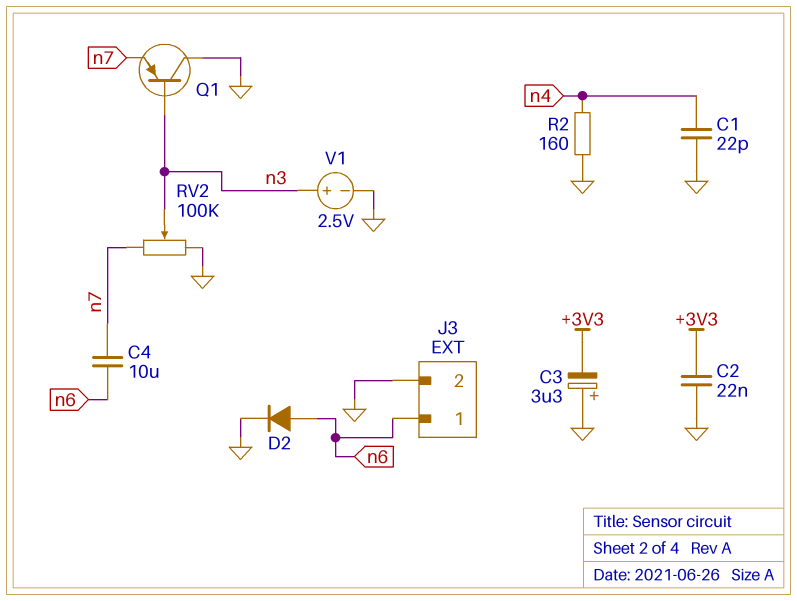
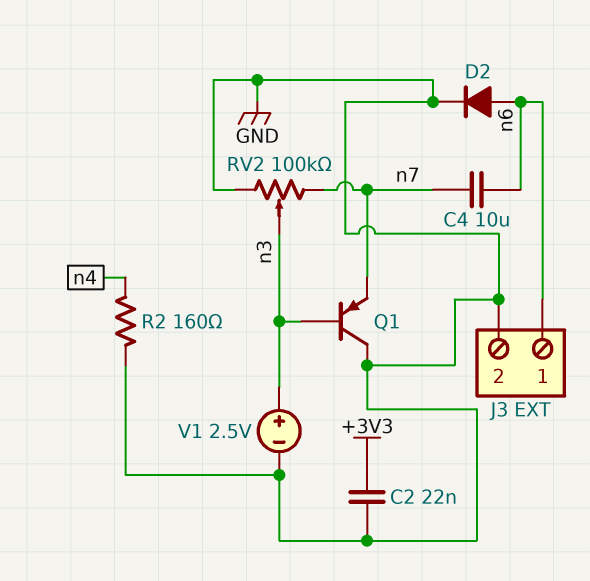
C1: 22pF (GND, n4) -> none
C3: 3.3uF (plus GND, minus +3V3) -> none

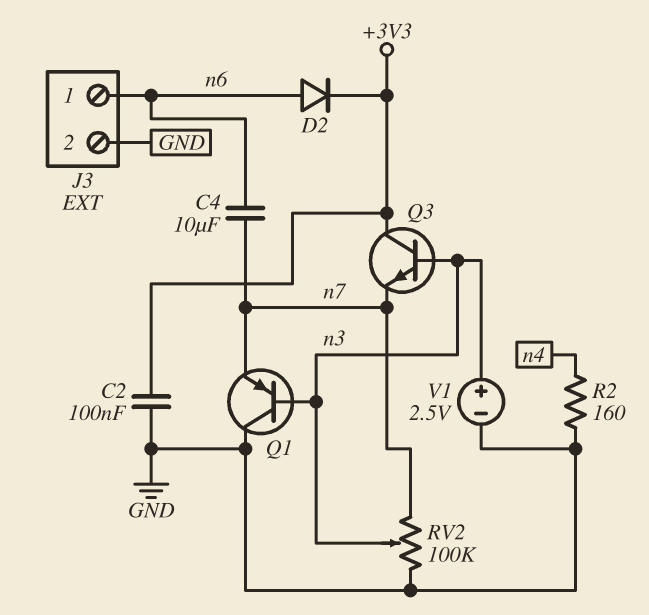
C2: 22nF (+3V3, GND) -> 100nF (+3V3, GND)
D2: diode (A n6, K GND) -> diode (A n6, K +3V3)
Q3: none -> NPN (B n3, C +3V3, E n7)

